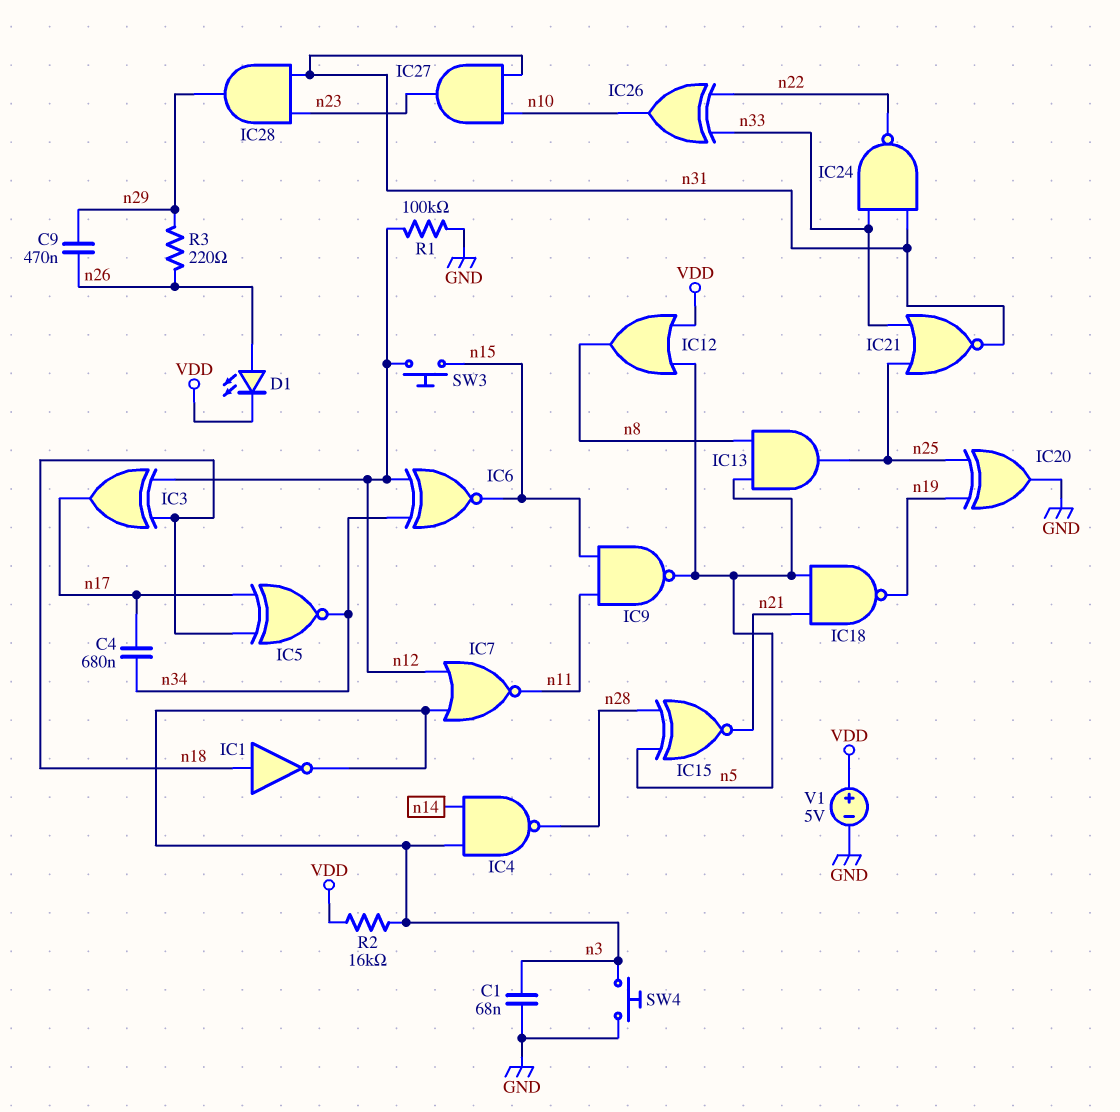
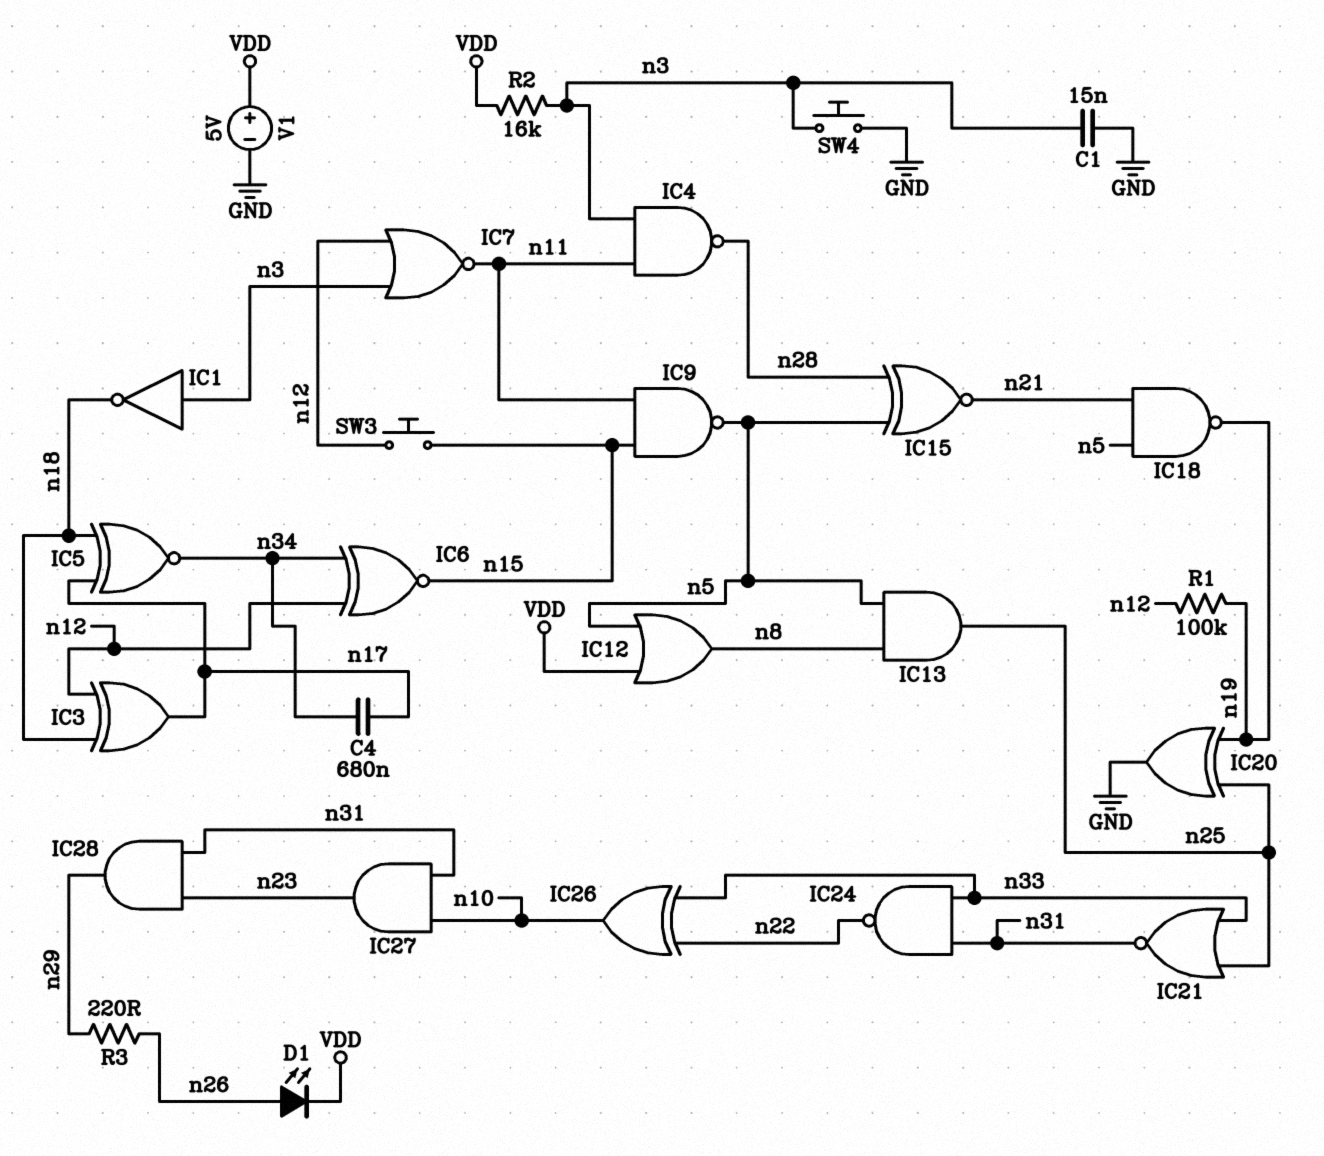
C1: 68nF (GND, n3) -> 15nF (GND, n3)
C9: 470nF (n26, n29) -> none
IC1: NOT (in n18, out n3) -> NOT (in n3, out n18)
IC4: NAND (in n3, in n14, out n28) -> NAND (in n3, in n11, out n28)
R1: 100k (GND, n12) -> 100k (n12, n19)

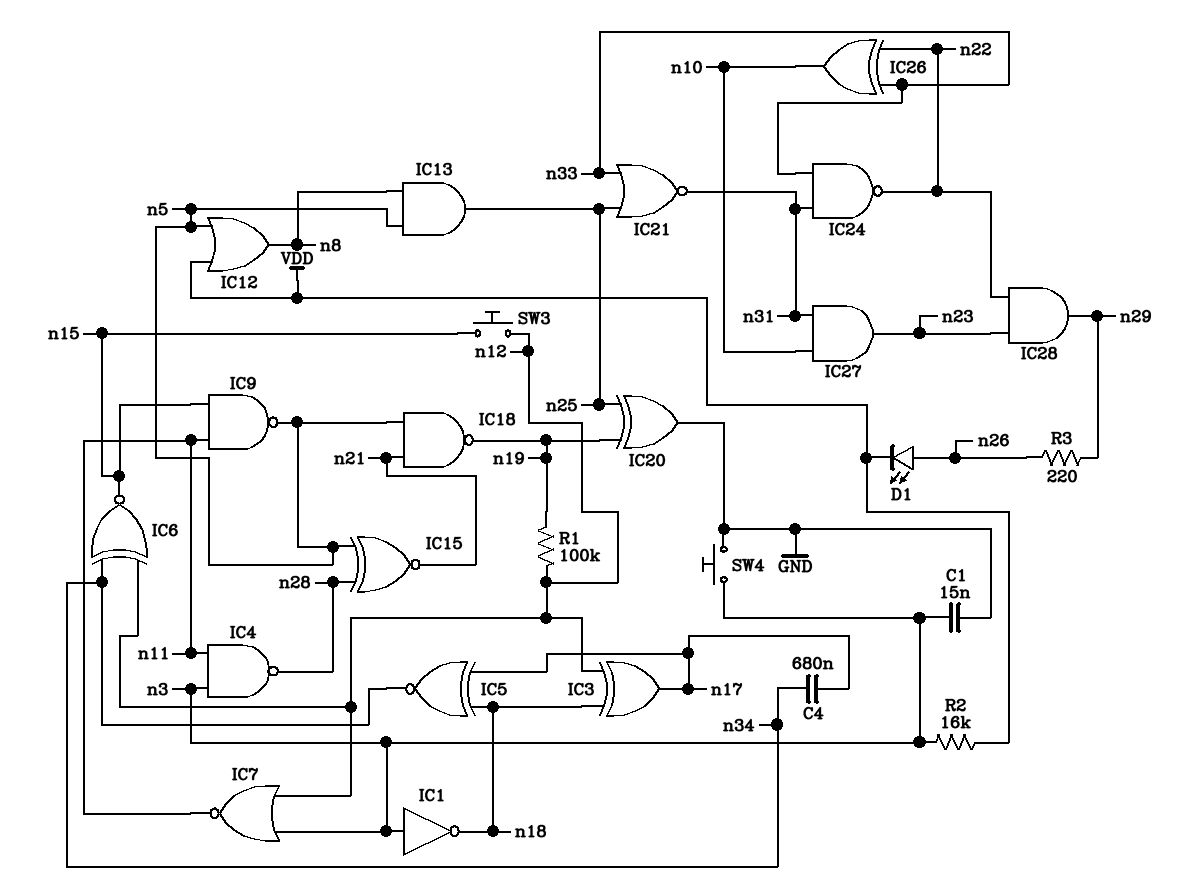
IC28: AND (in n23, in n31, out n29) -> AND (in n22, in n23, out n29)
V1: 5V (plus VDD, minus GND) -> none

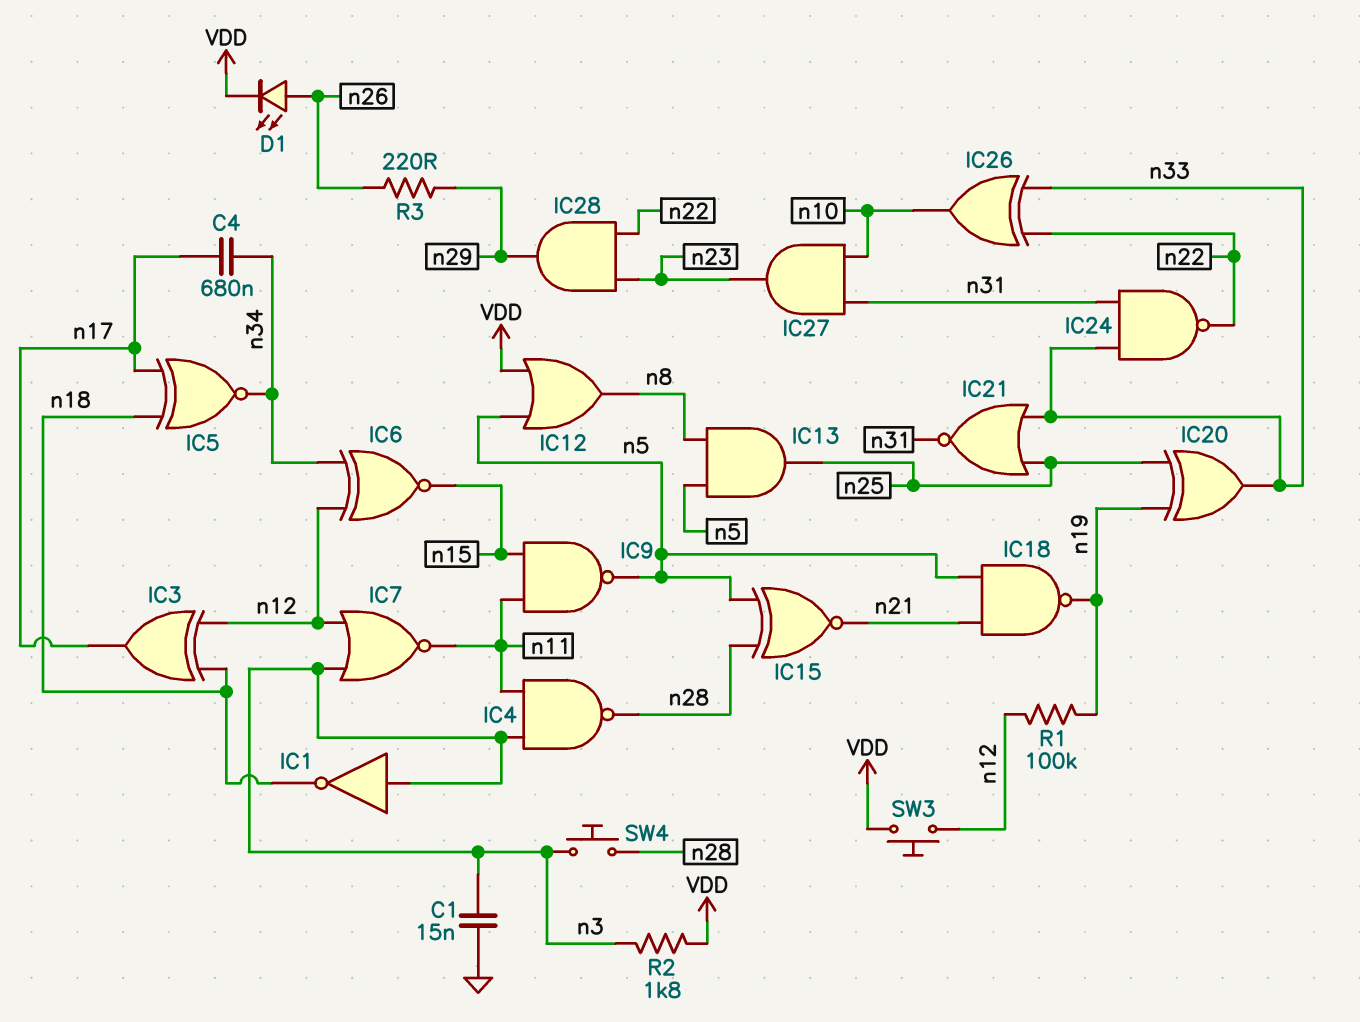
IC20: XOR (in n19, in n25, out GND) -> XOR (in n19, in n25, out n33)
R2: 16k (VDD, n3) -> 1.8k (VDD, n3)
SW3: button (n12, n15) -> button (VDD, n12)
SW4: button (GND, n3) -> button (n3, n28)

